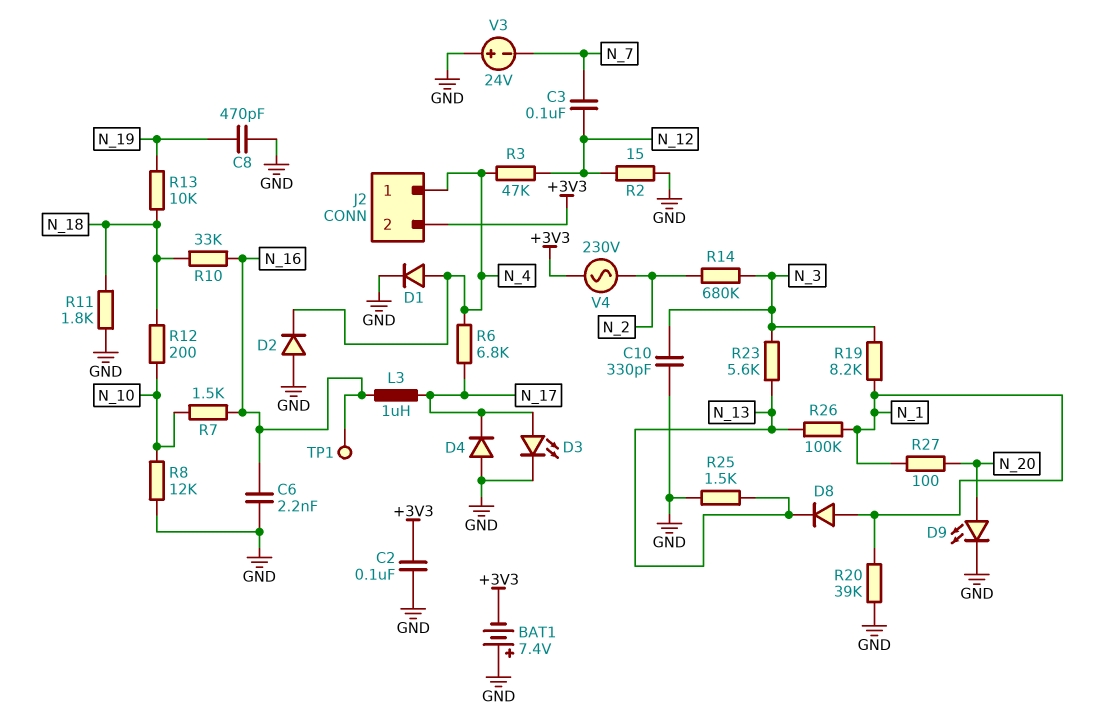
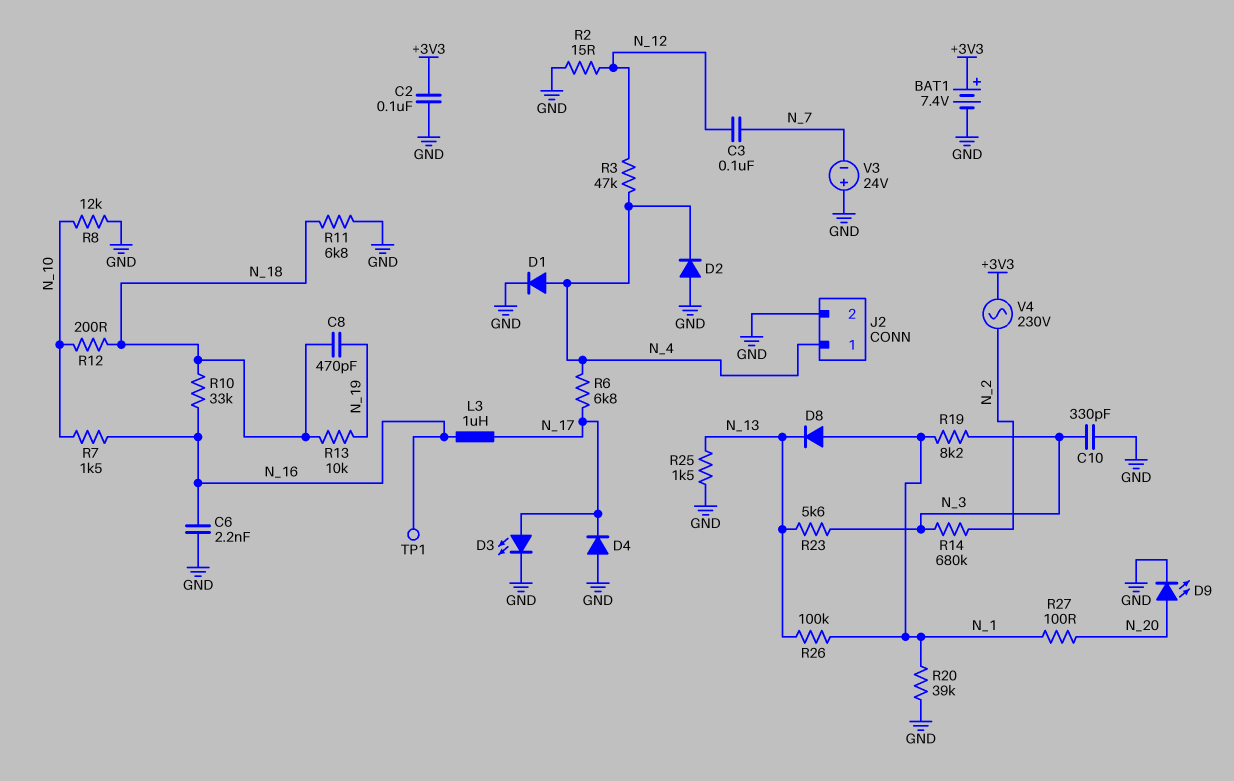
BAT1: 7.4V (plus GND, minus +3V3) -> 7.4V (plus +3V3, minus GND)
C8: 470pF (GND, N_19) -> 470pF (N_18, N_19)
J2 pin 2: +3V3 -> GND
R11: 1.8k (GND, N_18) -> 6.8k (GND, N_18)

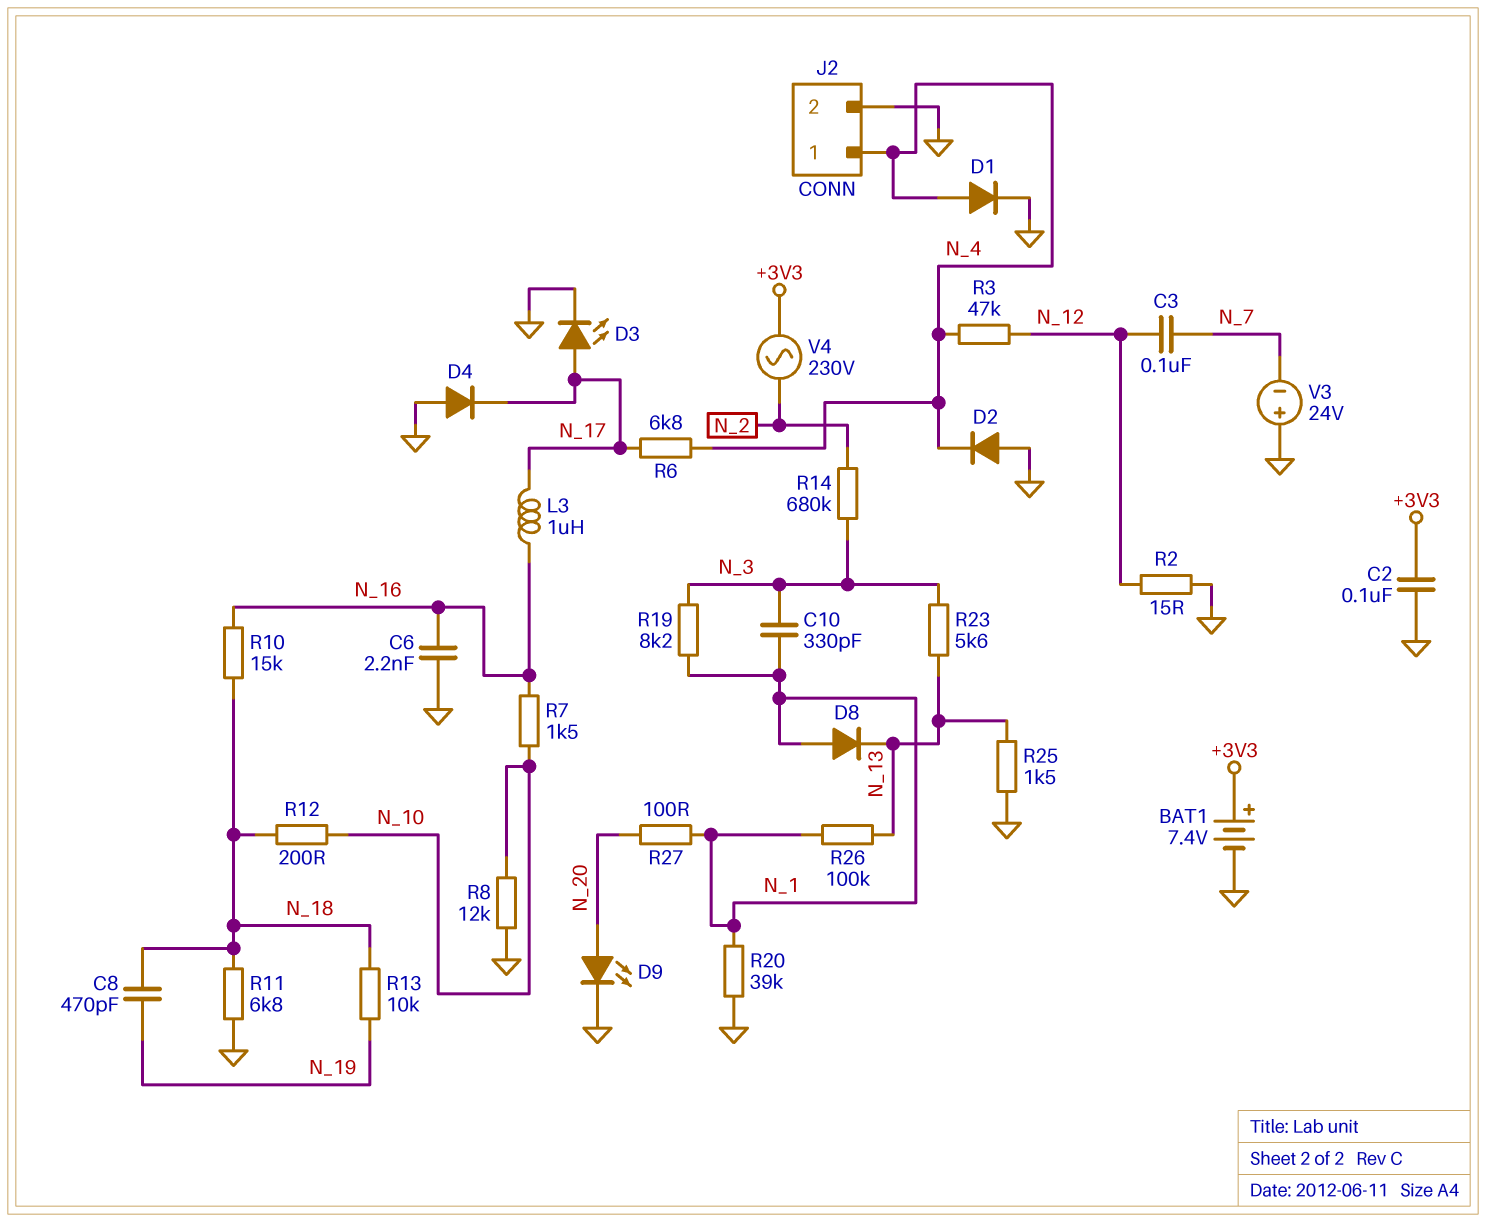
C10: 330pF (GND, N_3) -> 330pF (N_1, N_3)
R10: 33k (N_16, N_18) -> 15k (N_16, N_18)
TP1: test point (N_16) -> none

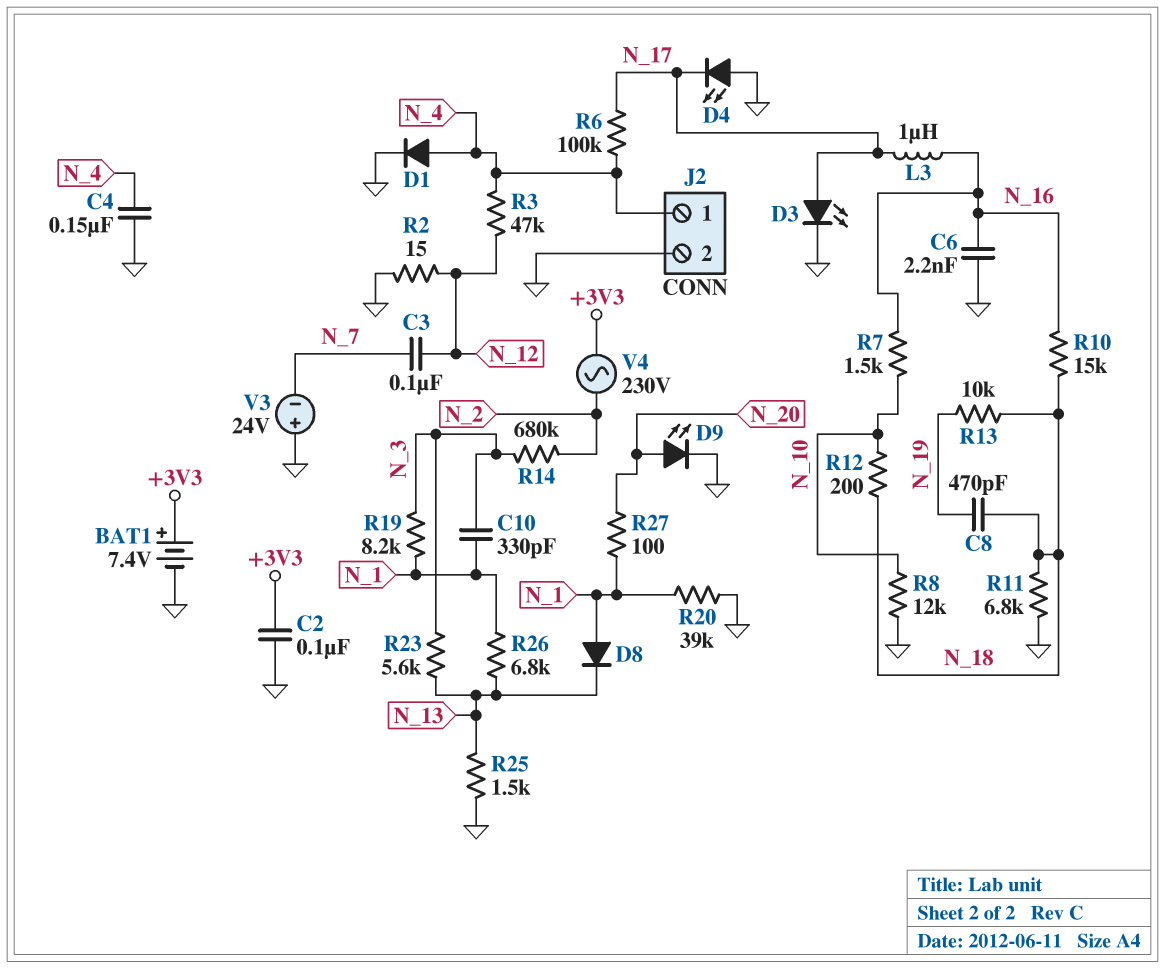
C4: none -> 150nF (GND, N_4)
D2: diode (A GND, K N_4) -> none
D4: diode (A GND, K N_17) -> LED (A GND, K N_17)
R6: 6.8k (N_4, N_17) -> 100k (N_4, N_17)
R26: 100k (N_1, N_13) -> 6.8k (N_1, N_13)

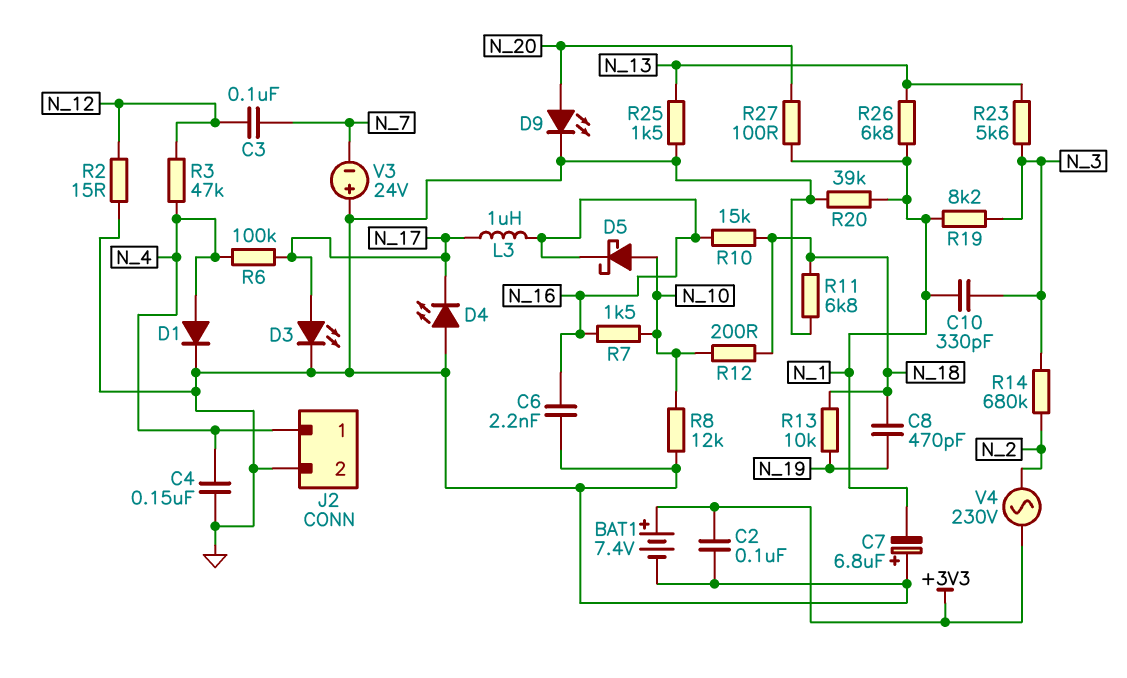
C7: none -> 6.8uF (plus GND, minus N_1)
D5: none -> schottky (A N_10, K N_16)
D8: diode (A N_1, K N_13) -> none

